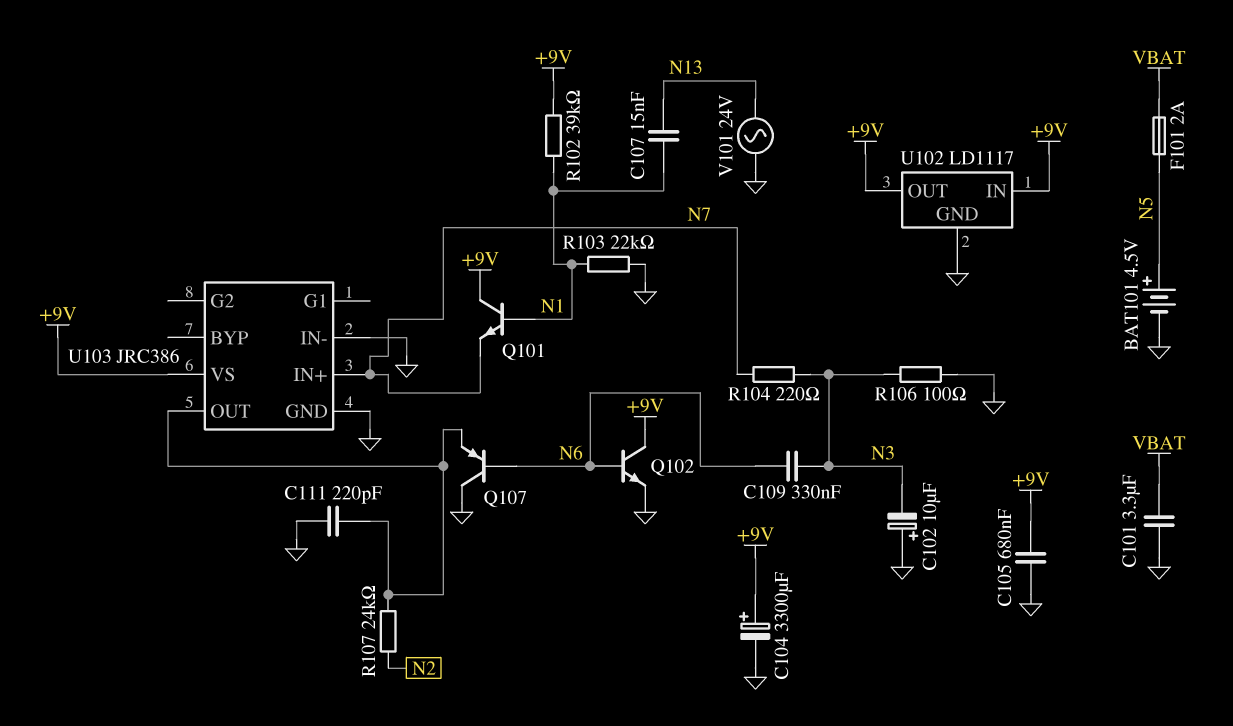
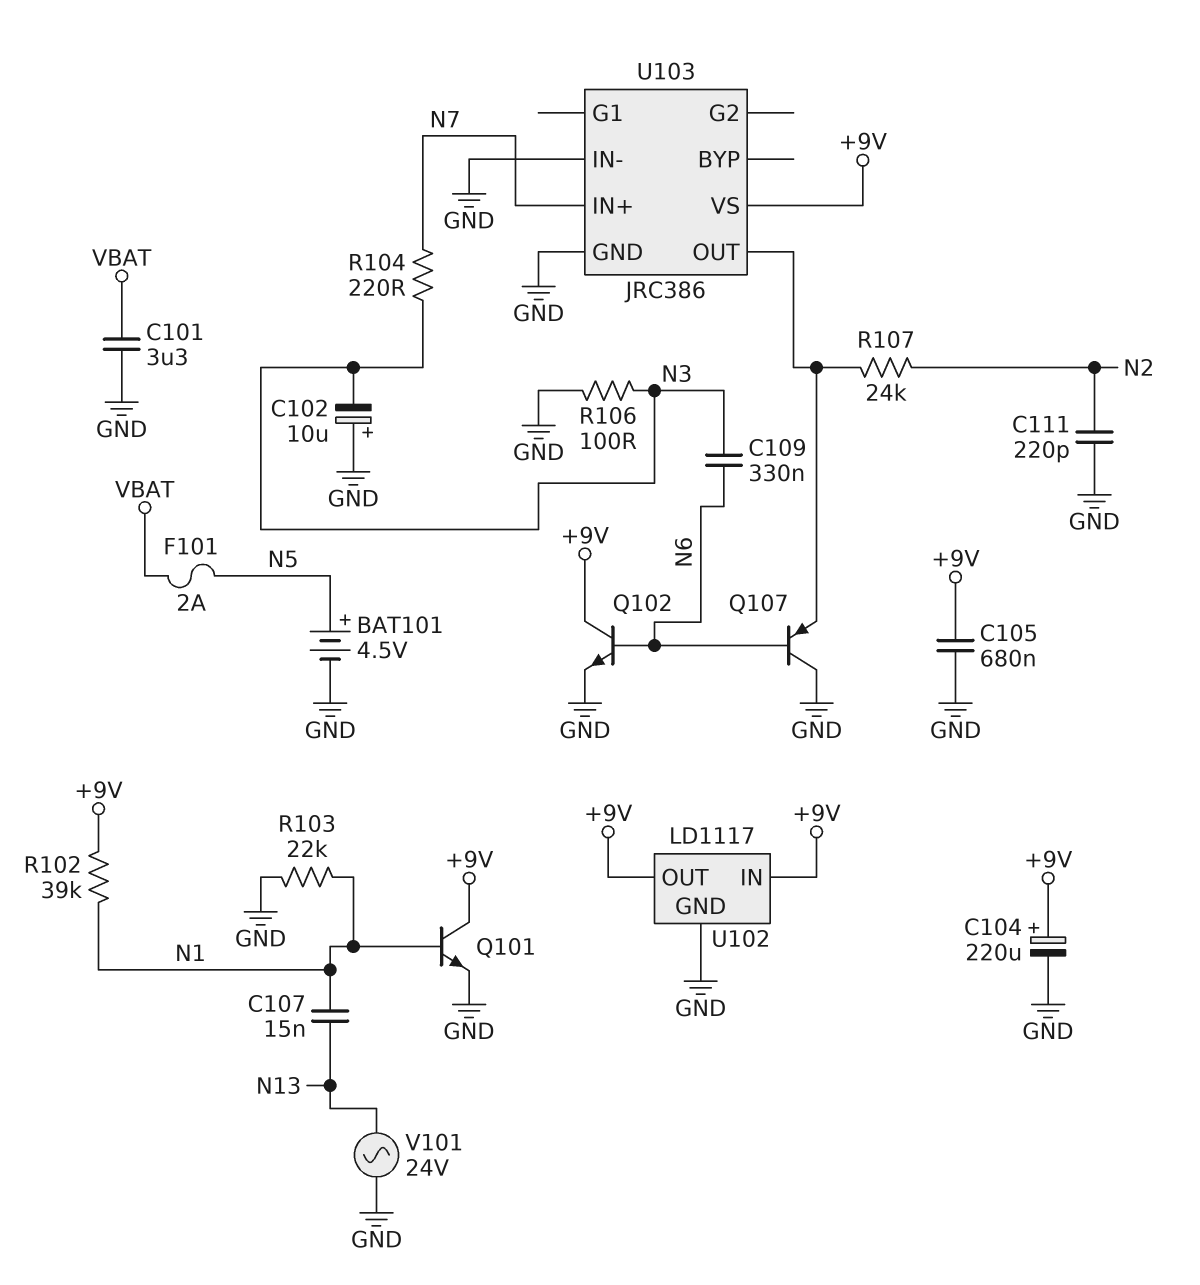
C104: 3300uF (plus +9V, minus GND) -> 220uF (plus +9V, minus GND)
C111: 220pF (GND, U103/OUT) -> 220pF (GND, N2)
Q101: NPN (B N1, C +9V, E N7) -> NPN (B N1, C +9V, E GND)

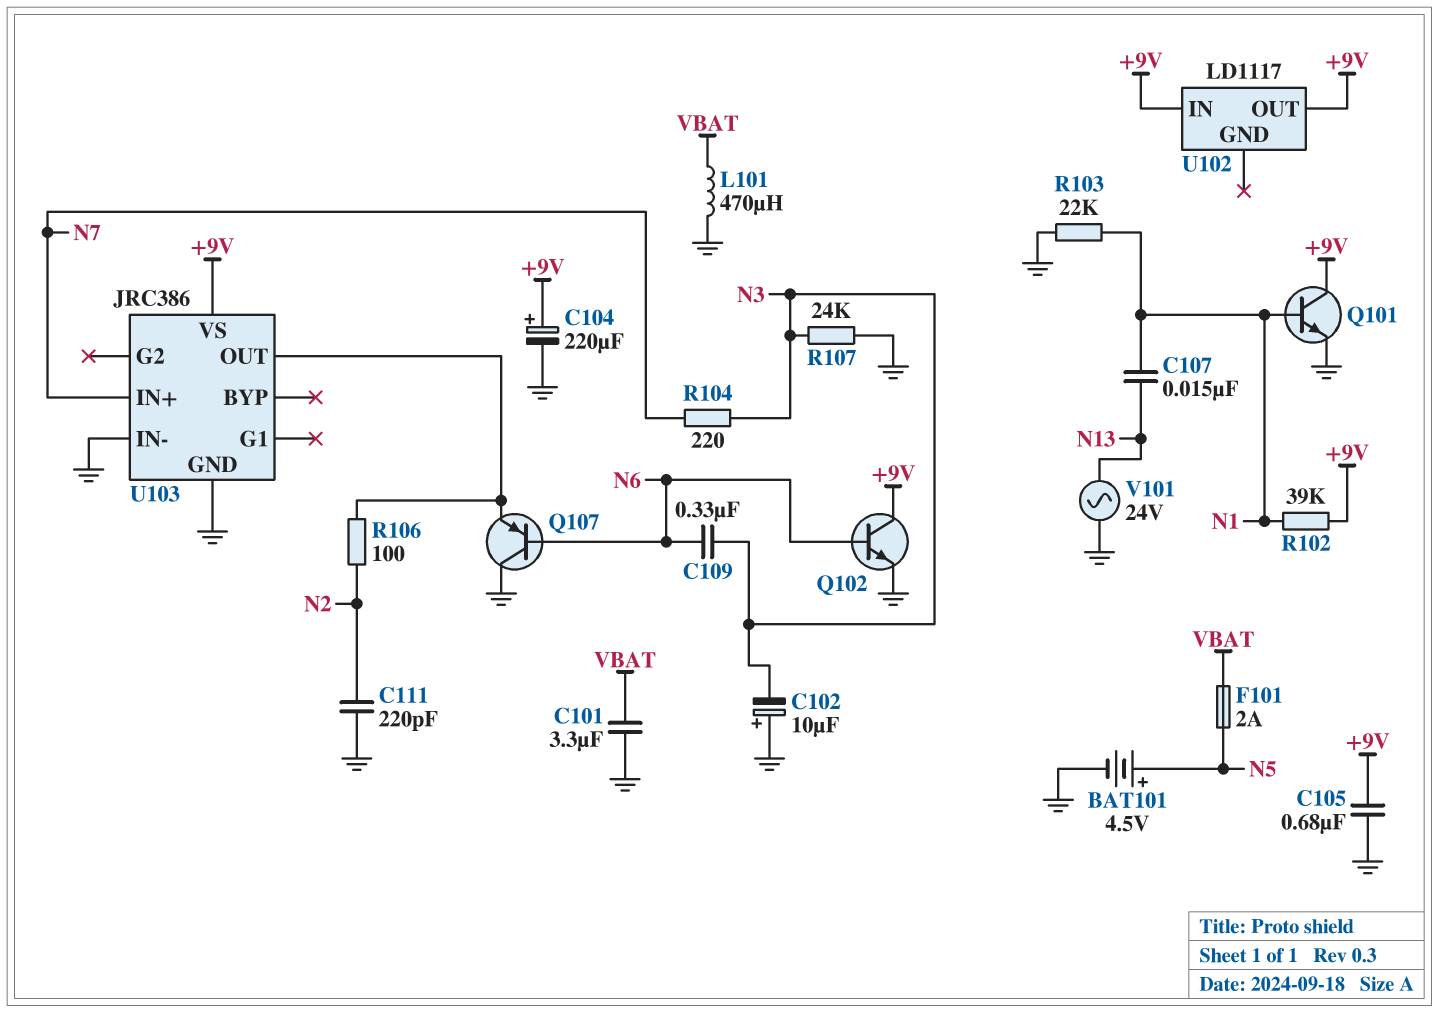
L101: none -> 470uH (GND, VBAT)
R106: 100 (GND, N3) -> 100 (N2, U103/OUT)
R107: 24k (N2, U103/OUT) -> 24k (GND, N3)
U102 pin GND: GND -> none

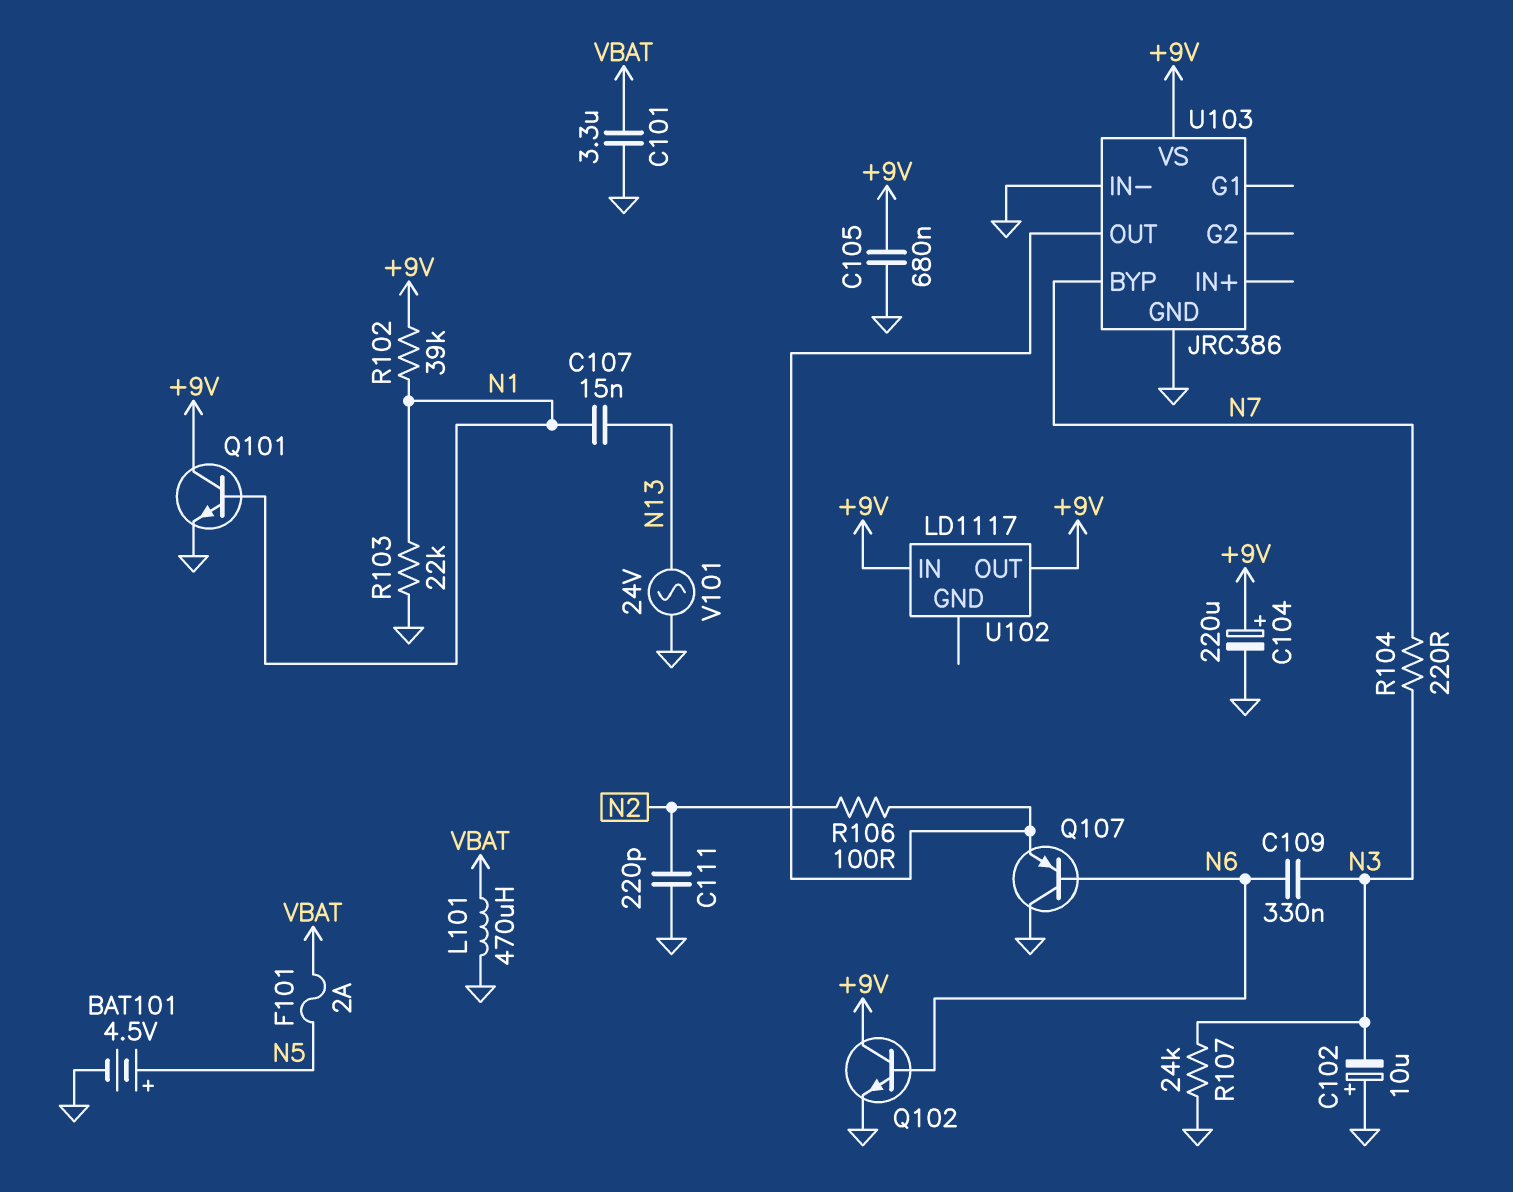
U103 pin BYP: none -> N7
U103 pin IN+: N7 -> none

